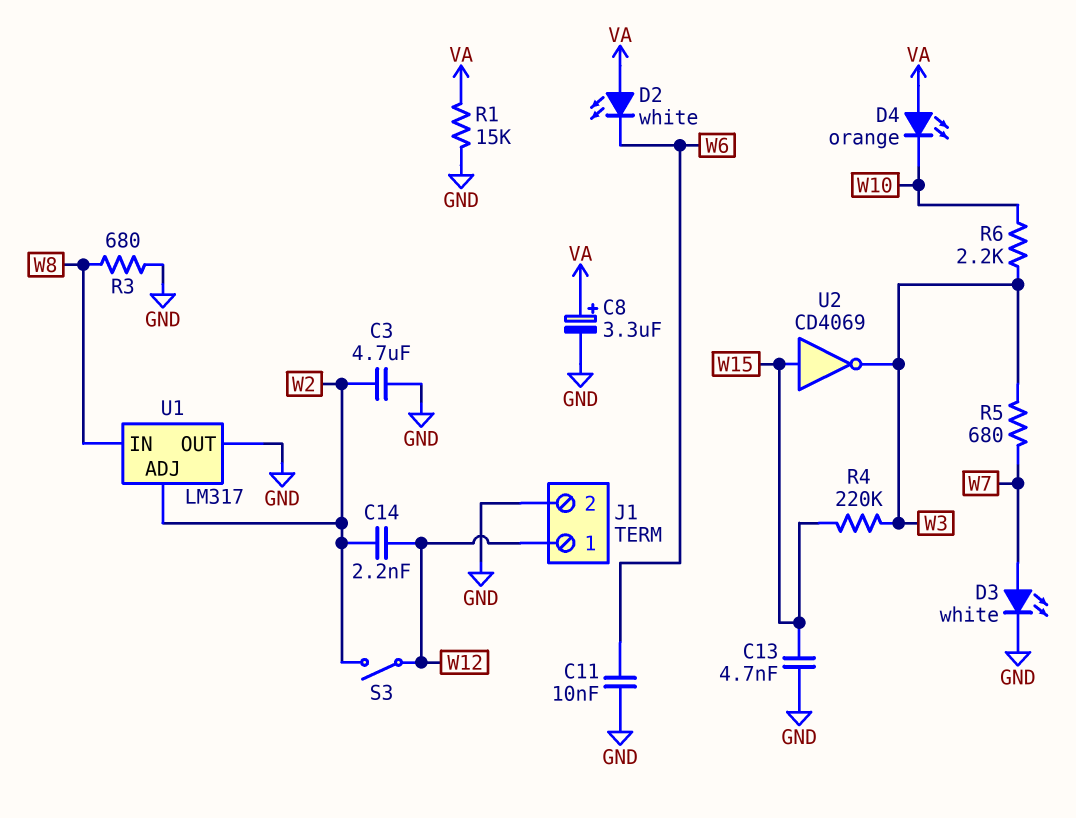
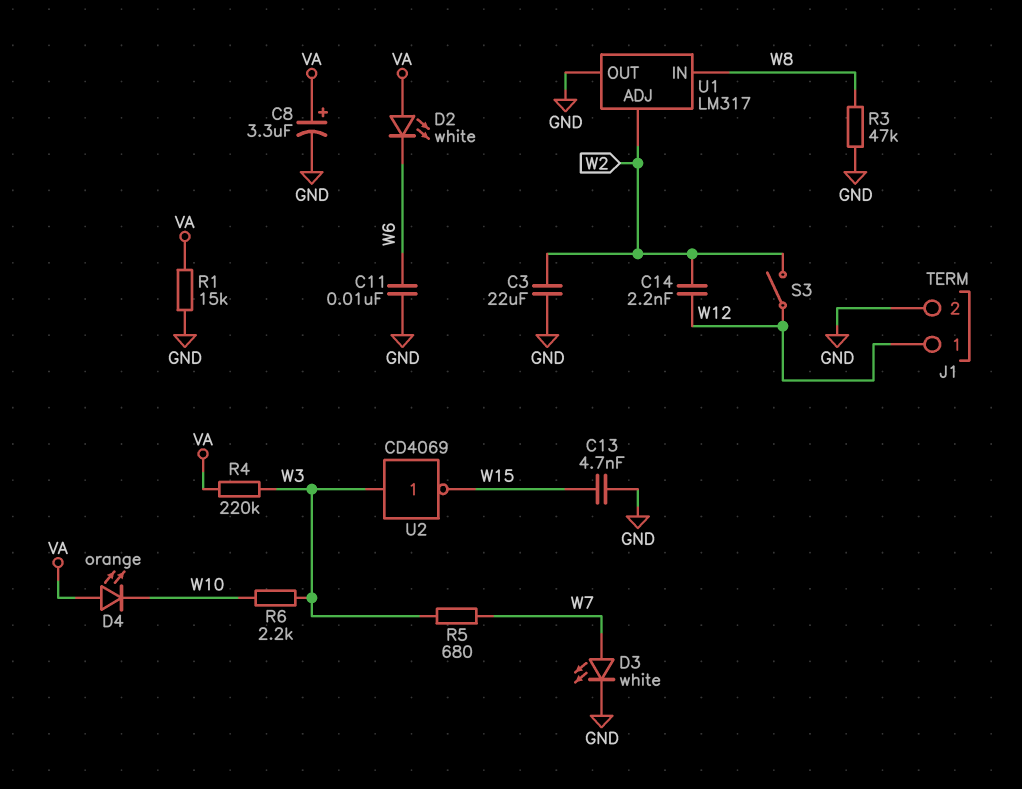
C3: 4.7uF (GND, W2) -> 22uF (GND, W2)
R3: 680 (GND, W8) -> 47k (GND, W8)
R4: 220k (W3, W15) -> 220k (VA, W3)
U2: NOT CD4069 (in W15, out W3) -> NOT CD4069 (in W3, out W15)

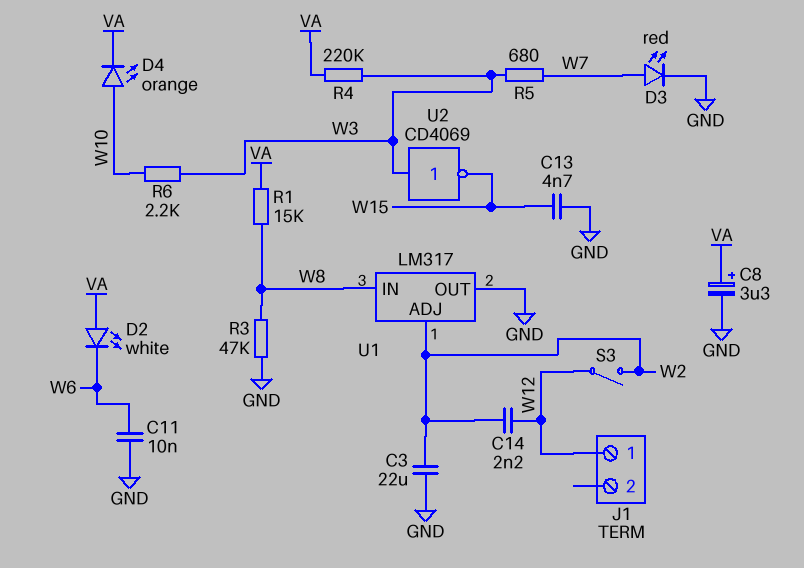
D3: LED white (A W7, K GND) -> LED red (A W7, K GND)
D4: LED orange (A VA, K W10) -> LED orange (A W10, K VA)
J1 pin 2: GND -> none
R1: 15k (GND, VA) -> 15k (VA, W8)

